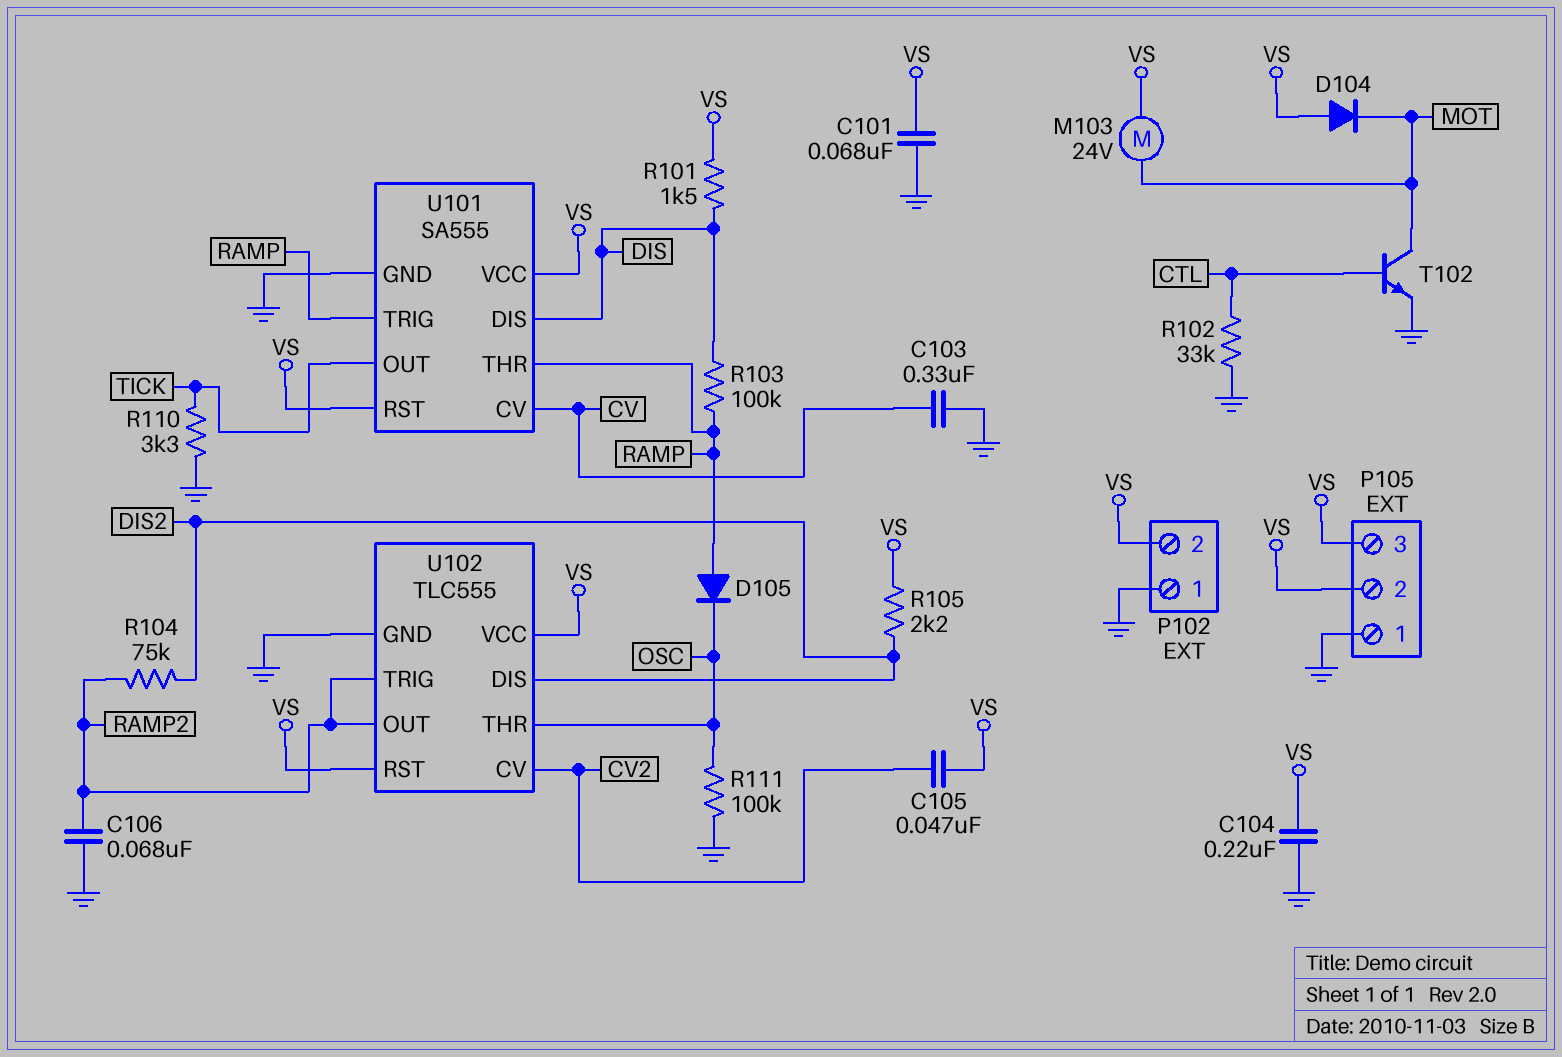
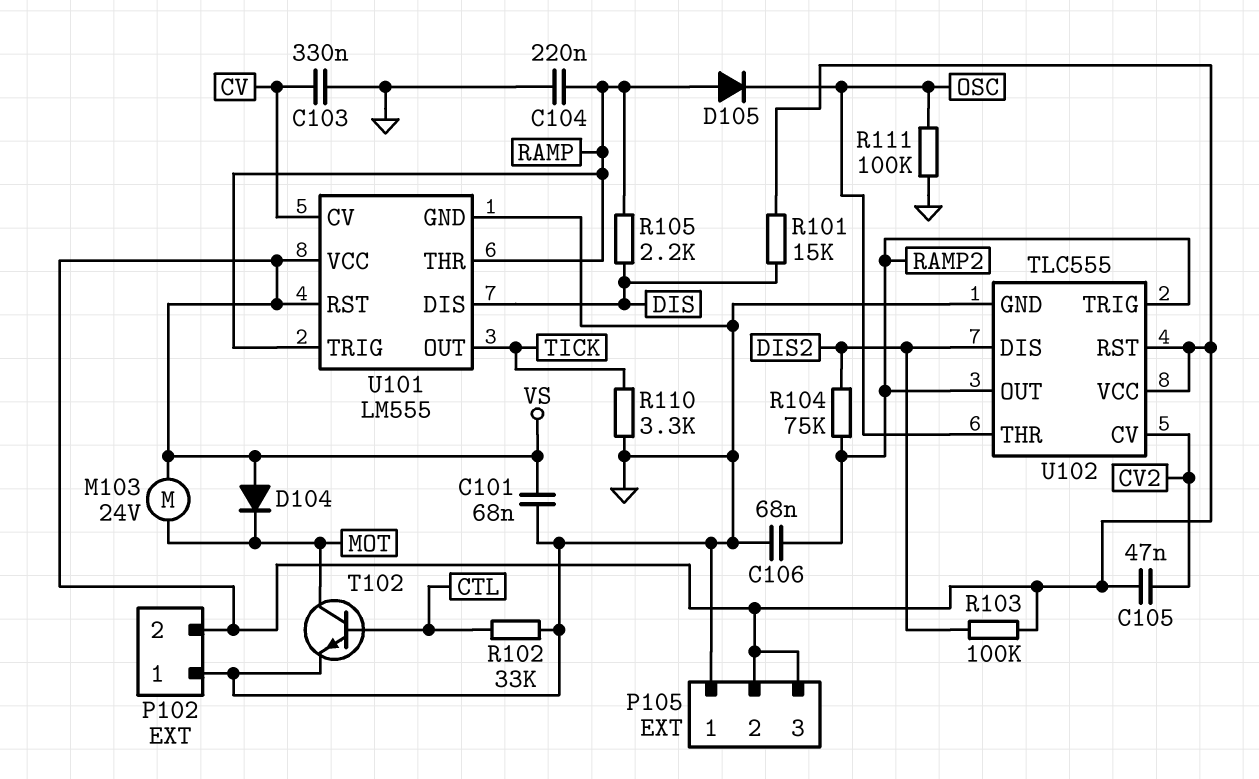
C104: 220nF (GND, VS) -> 220nF (GND, RAMP)
R101: 1.5k (DIS, VS) -> 15k (DIS, VS)
R103: 100k (DIS, RAMP) -> 100k (DIS2, VS)
R105: 2.2k (DIS2, VS) -> 2.2k (DIS, RAMP)
U101: SA555 -> LM555

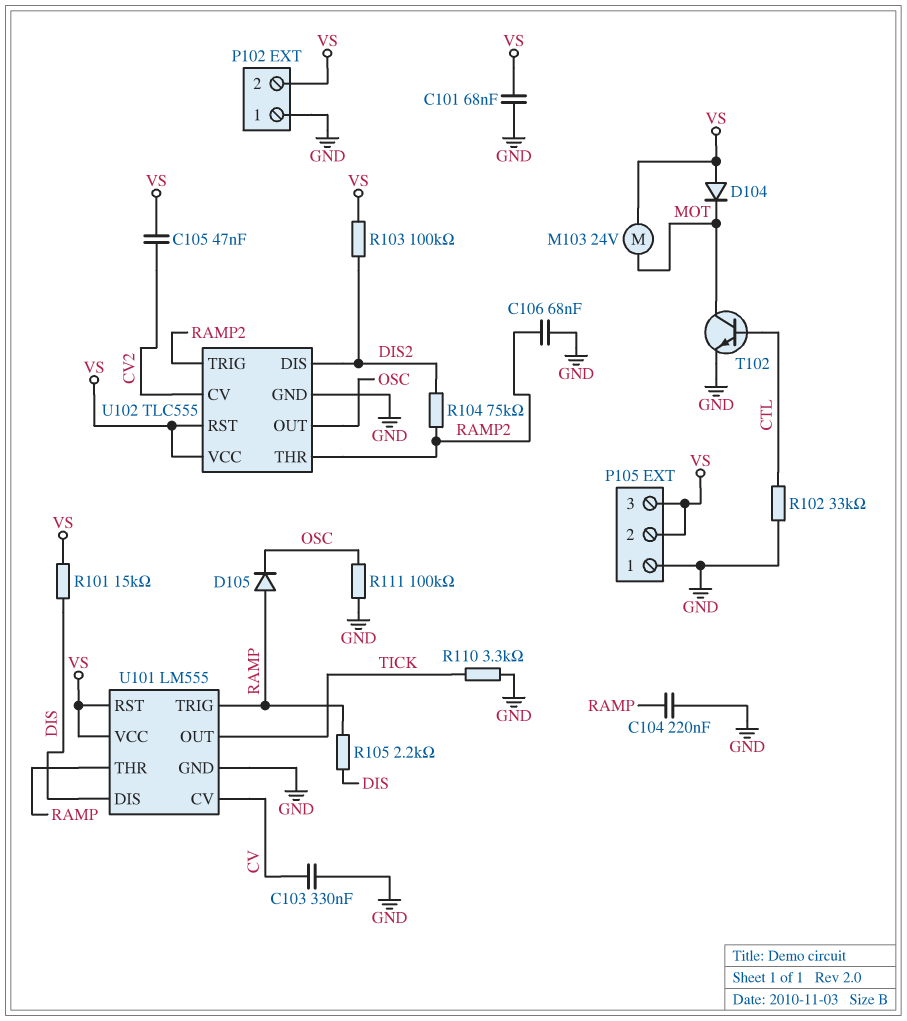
U102 pin OUT: RAMP2 -> OSC
U102 pin THR: OSC -> RAMP2

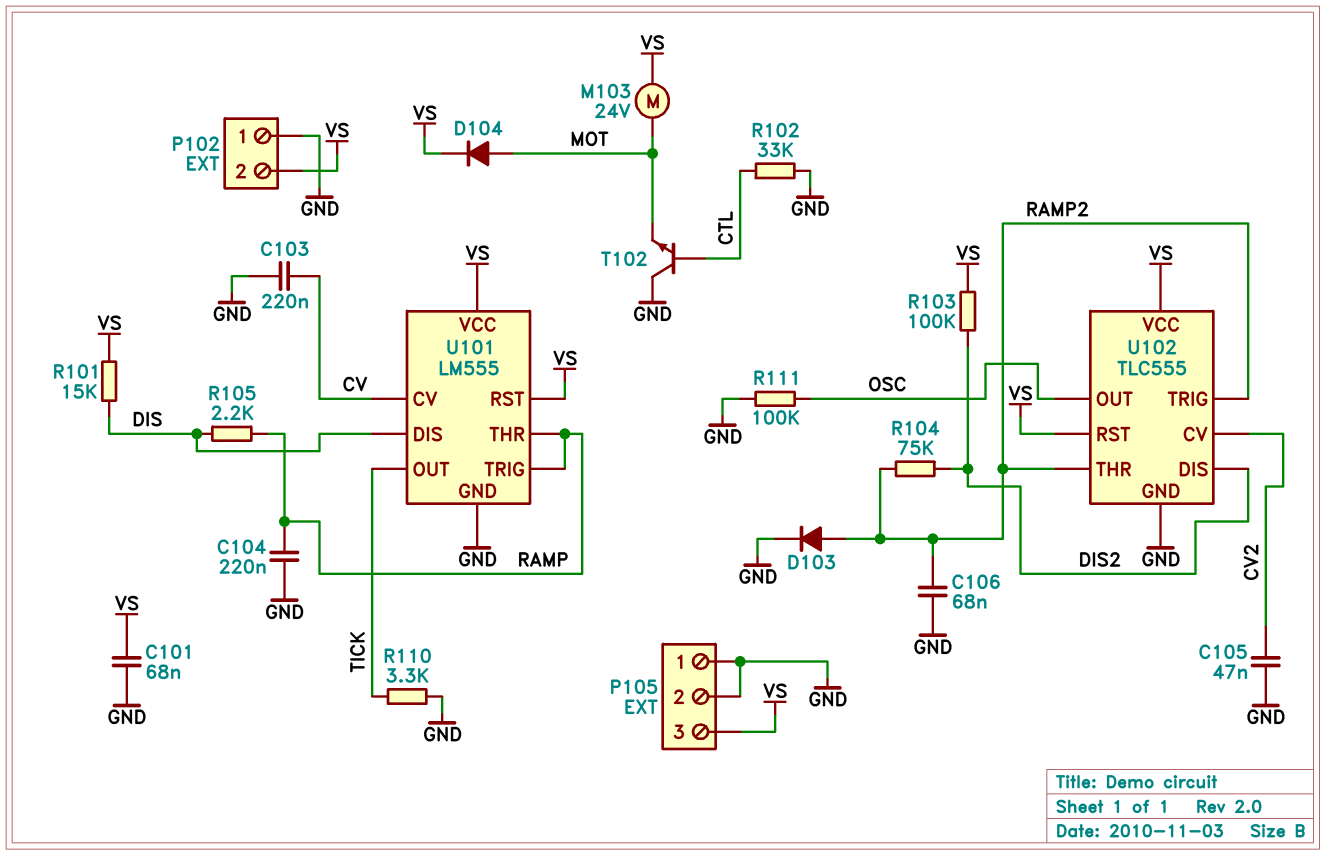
C103: 330nF (CV, GND) -> 220nF (CV, GND)
C105: 47nF (CV2, VS) -> 47nF (CV2, GND)
D103: none -> diode (A RAMP2, K GND)
D104: diode (A VS, K MOT) -> diode (A MOT, K VS)
D105: diode (A RAMP, K OSC) -> none
P105 pin 2: VS -> GND
T102: NPN (B CTL, C MOT, E GND) -> NPN (B CTL, C GND, E MOT)

